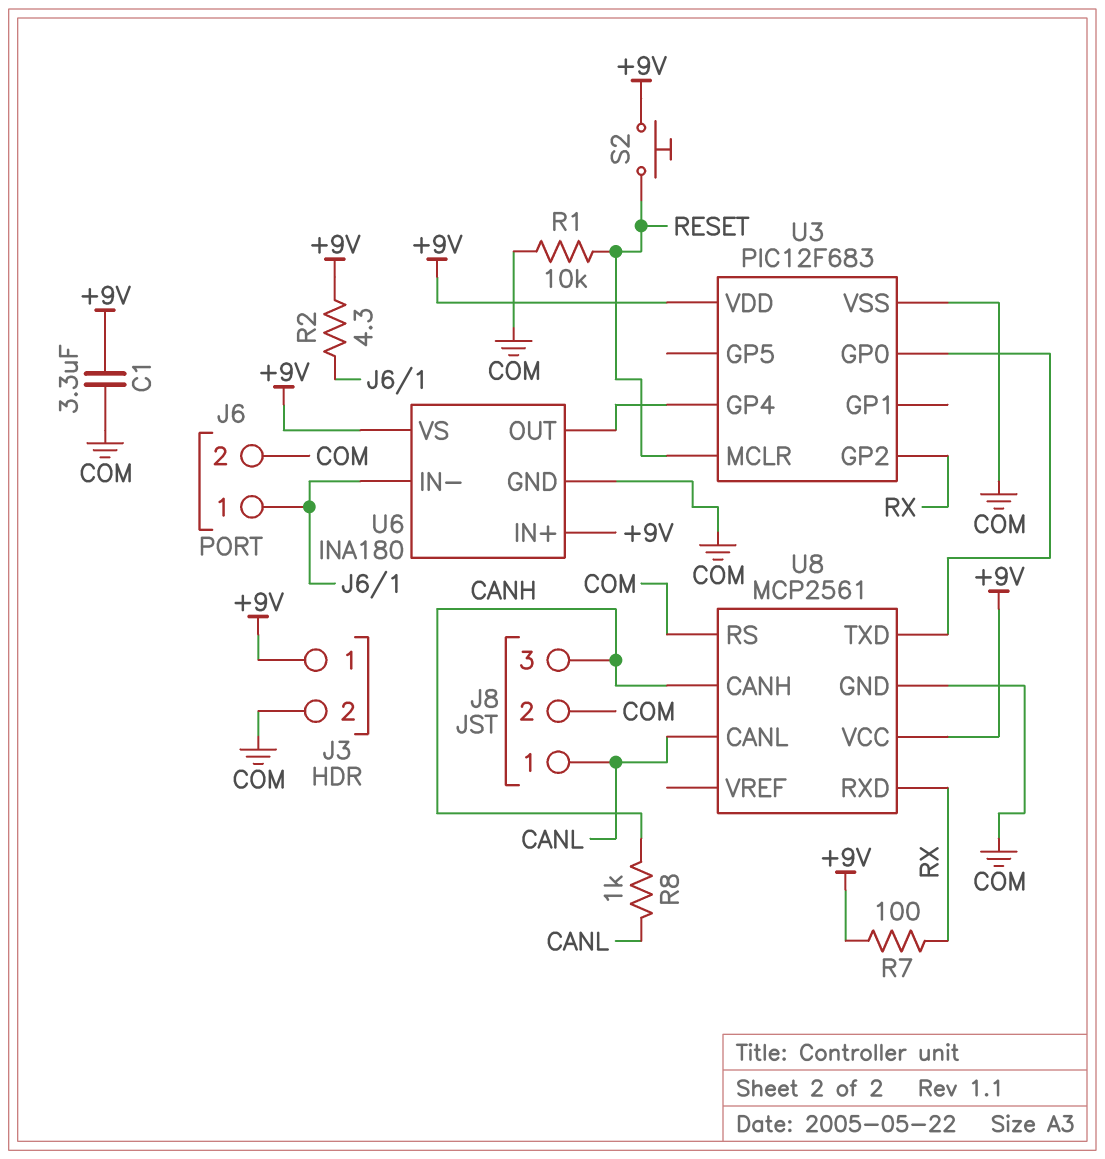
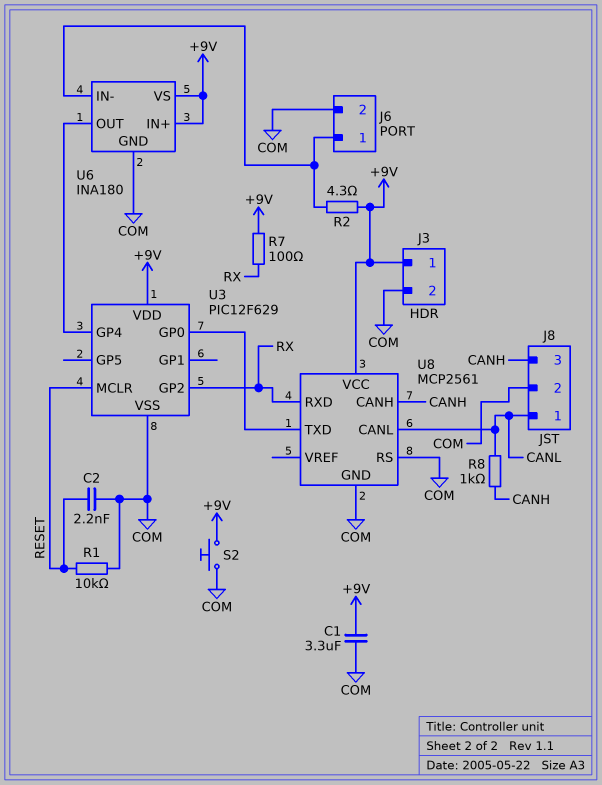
C2: none -> 2.2nF (COM, RESET)
S2: button (+9V, RESET) -> button (+9V, COM)
U3: PIC12F683 -> PIC12F629

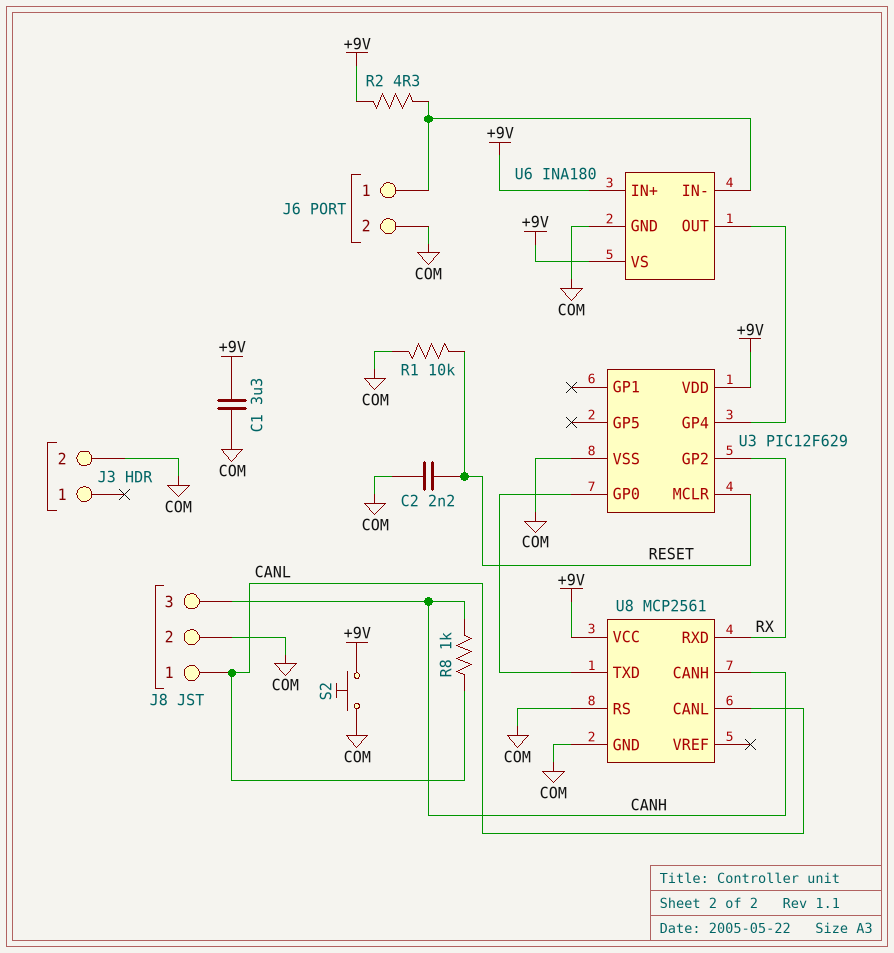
J3 pin 1: +9V -> none
R7: 100 (+9V, RX) -> none

